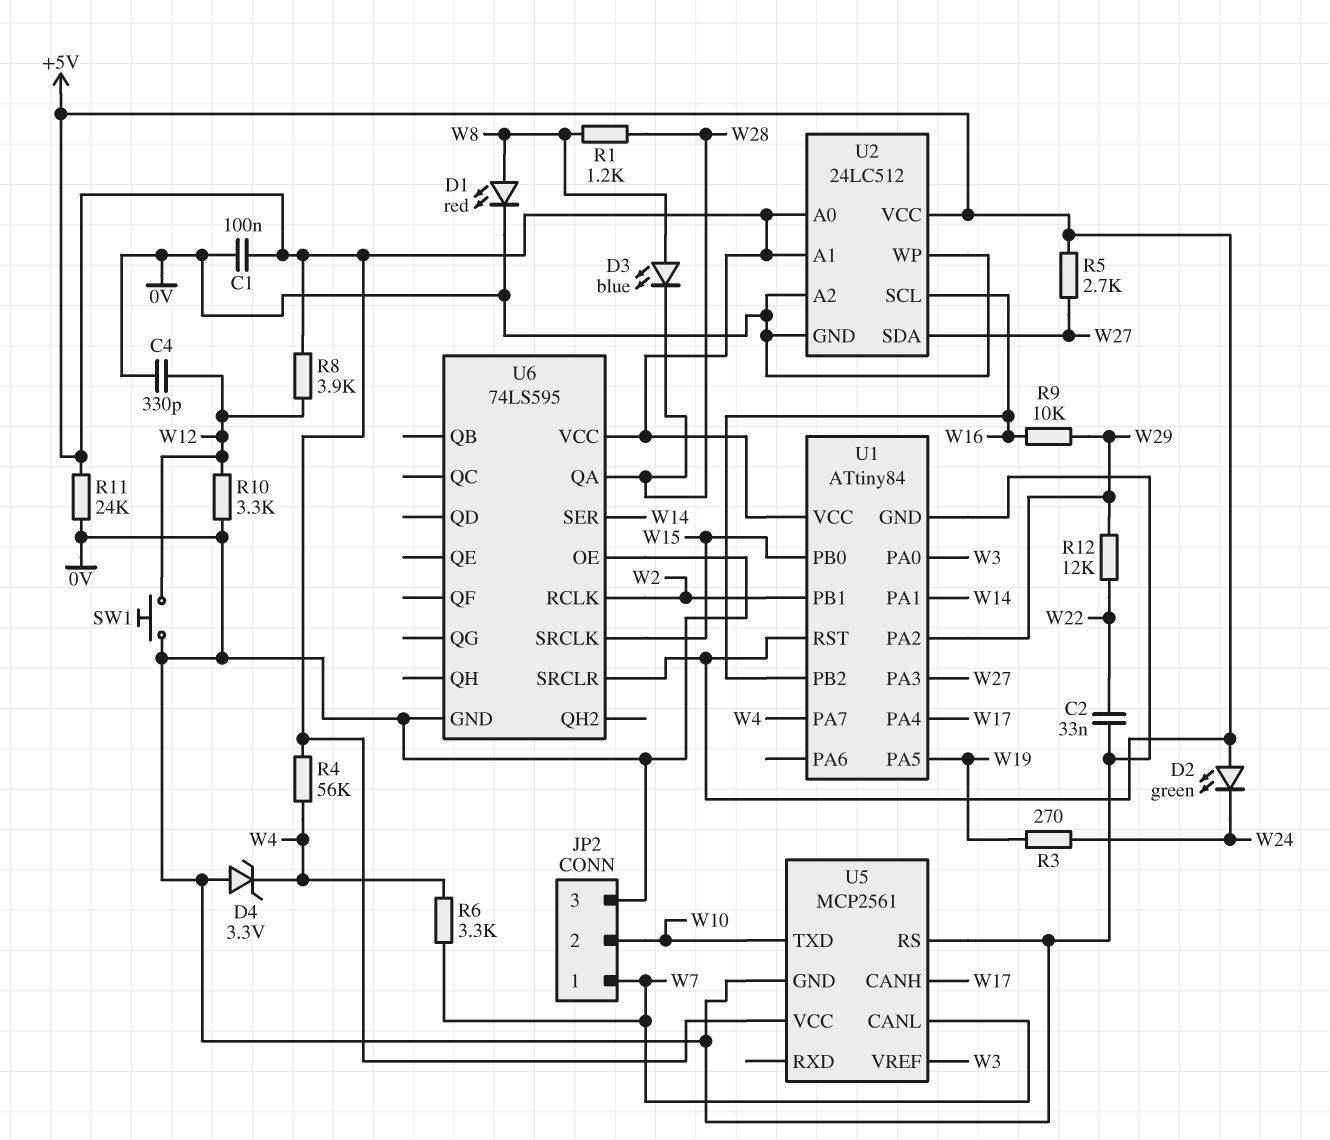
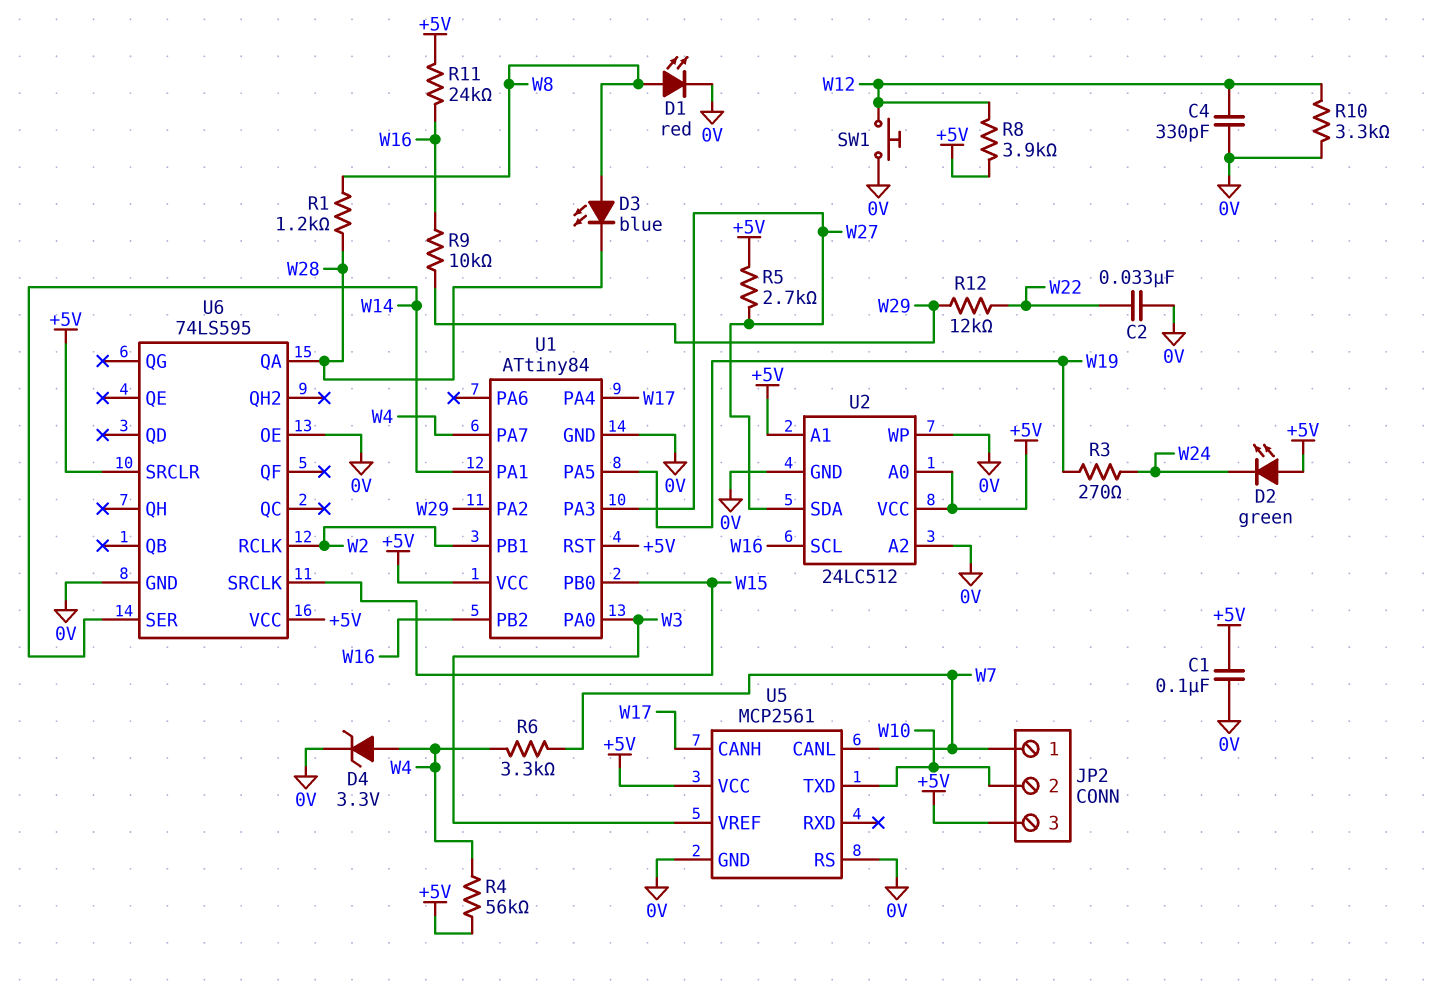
D4: zener 3.3V (A 0V, K W4) -> zener 3.3V (A W4, K 0V)
JP2 pin 3: 0V -> +5V
R11: 24k (+5V, 0V) -> 24k (+5V, W16)

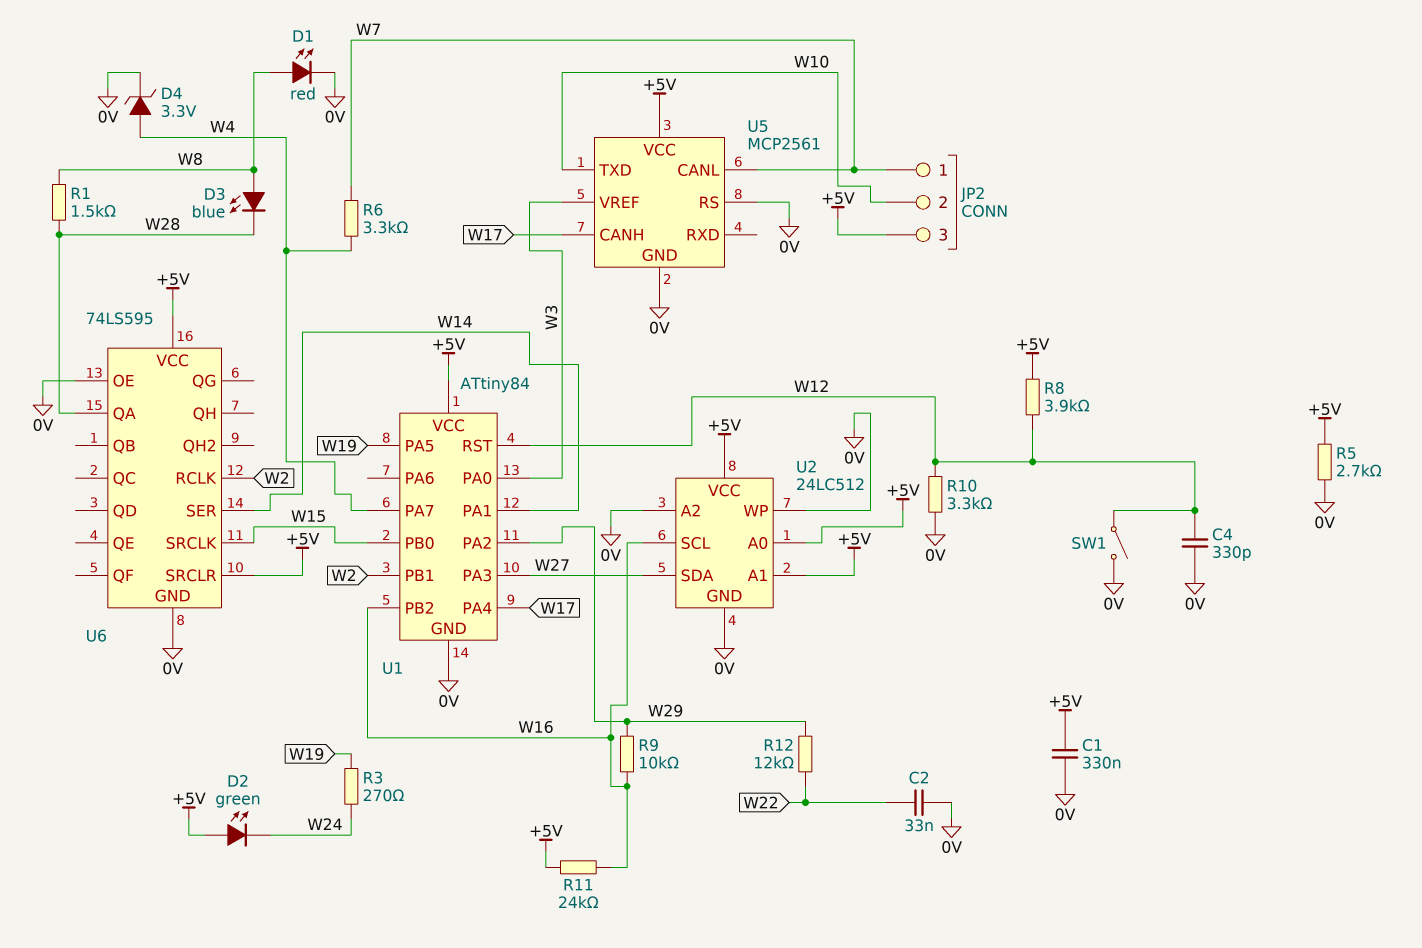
C1: 100nF (+5V, 0V) -> 330nF (+5V, 0V)
R1: 1.2k (W8, W28) -> 1.5k (W8, W28)
R4: 56k (+5V, W4) -> none
R5: 2.7k (+5V, W27) -> 2.7k (+5V, 0V)
SW1: button (0V, W12) -> switch (0V, W12)
U1 pin RST: +5V -> W12

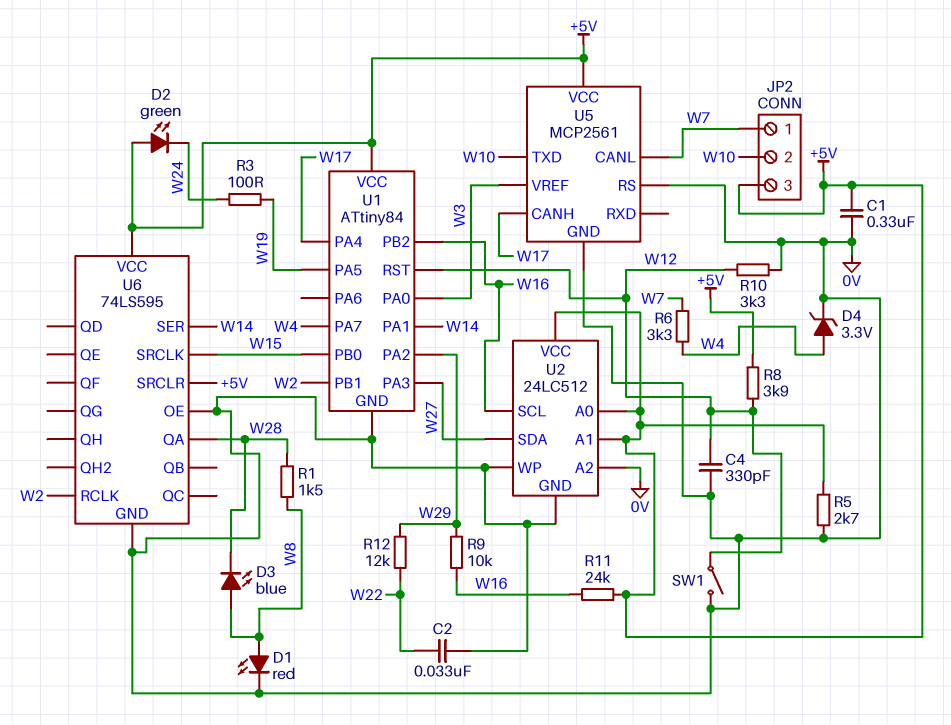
R3: 270 (W19, W24) -> 100 (W19, W24)

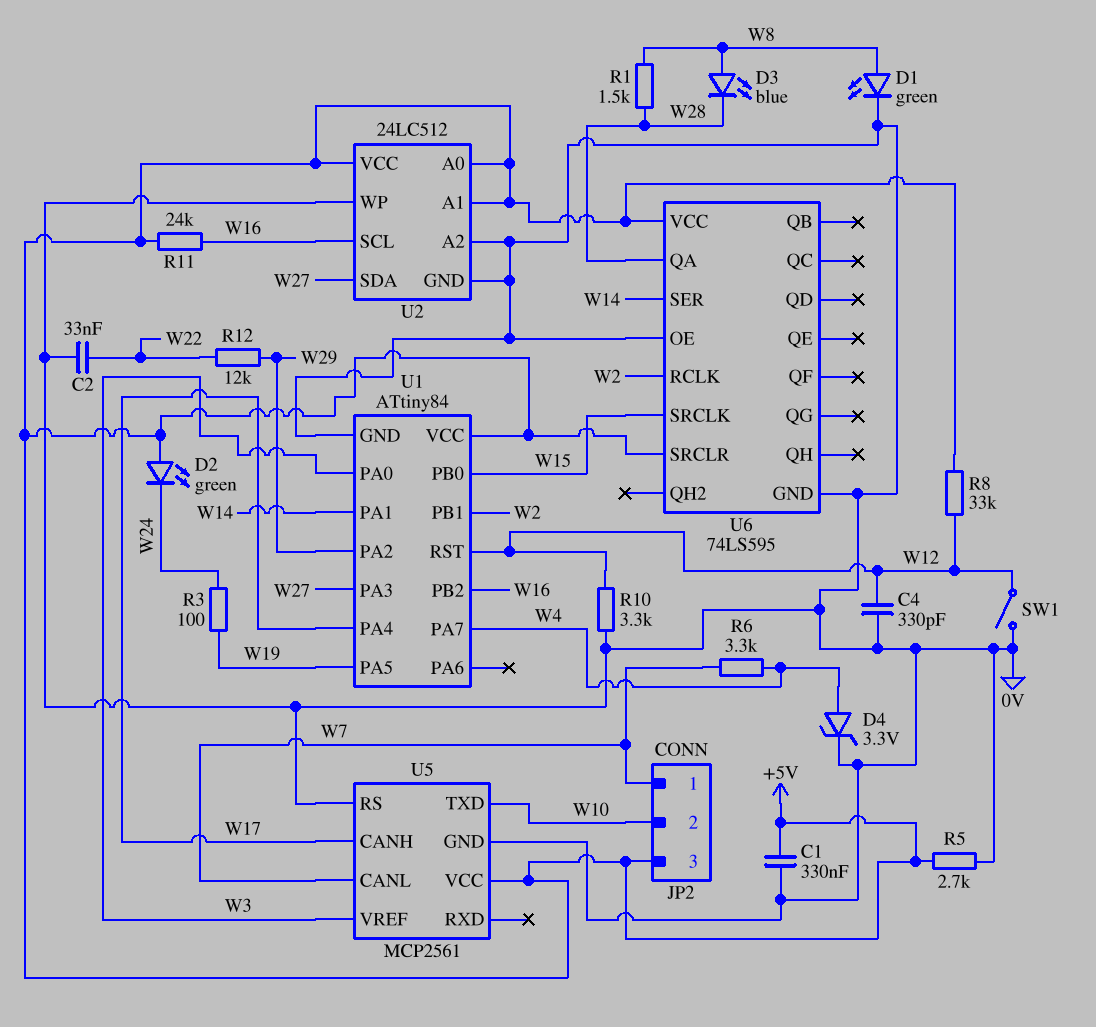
D1: LED red (A W8, K 0V) -> LED green (A W8, K 0V)
R8: 3.9k (+5V, W12) -> 33k (+5V, W12)
R9: 10k (W16, W29) -> none

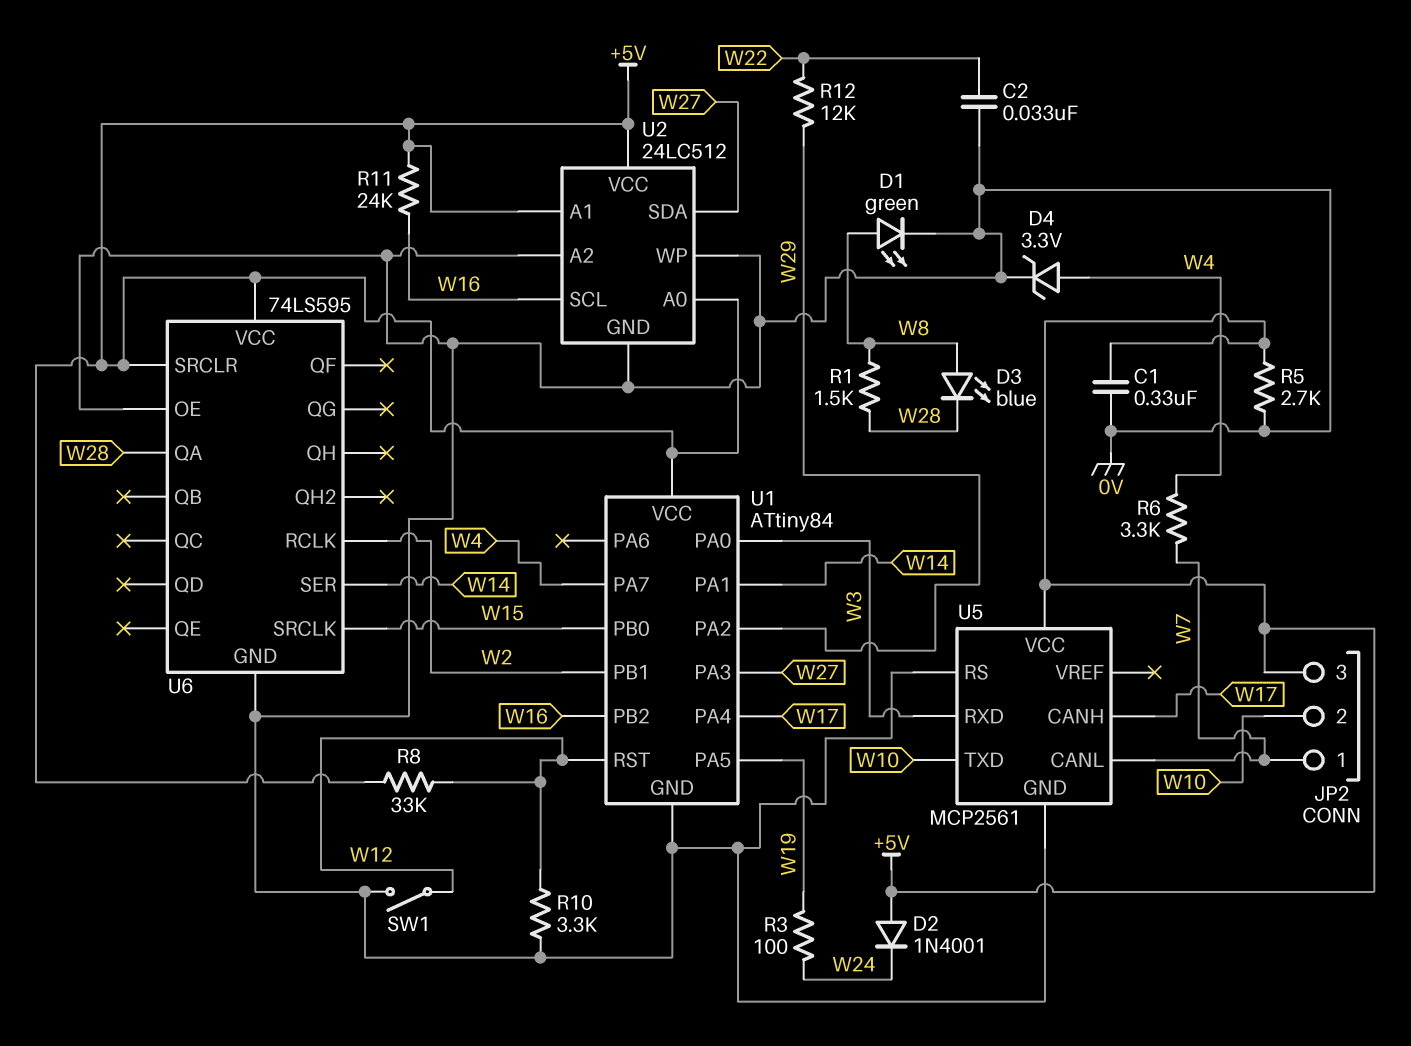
C4: 330pF (0V, W12) -> none
D2: LED green (A +5V, K W24) -> diode 1N4001 (A +5V, K W24)
U5 pin RXD: none -> W3
U5 pin VREF: W3 -> none

